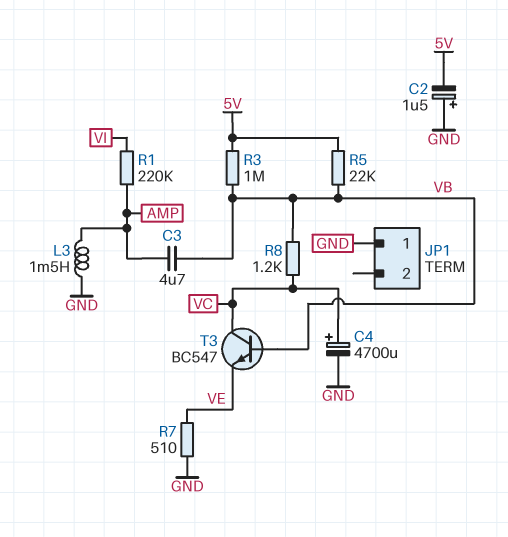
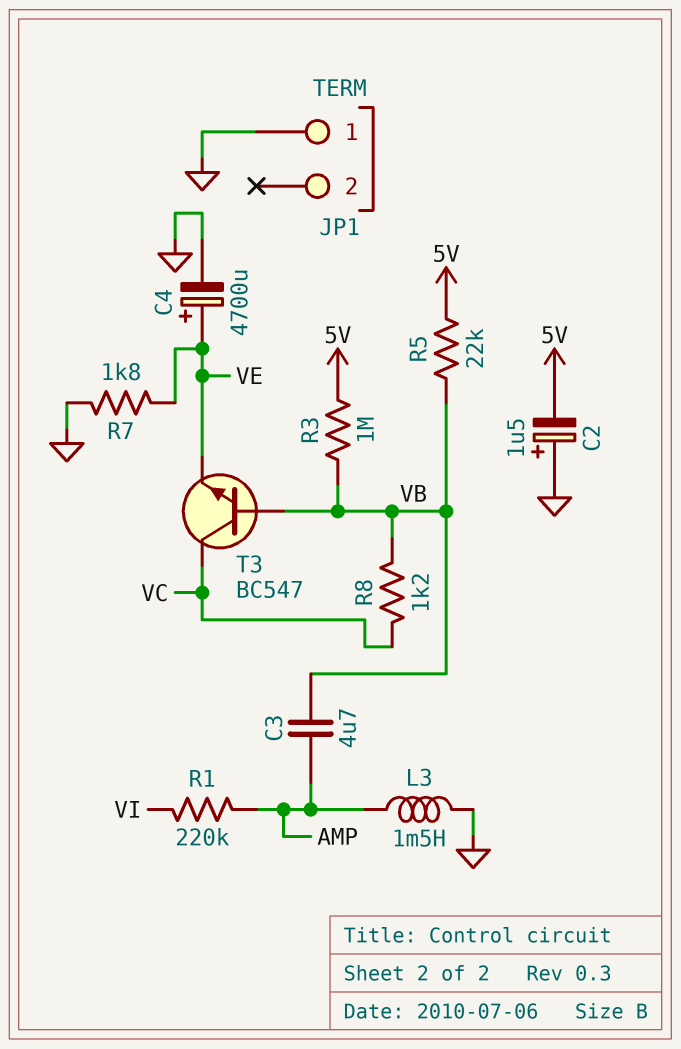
C4: 4700uF (plus VC, minus GND) -> 4700uF (plus VE, minus GND)
R7: 510 (GND, VE) -> 1.8k (GND, VE)

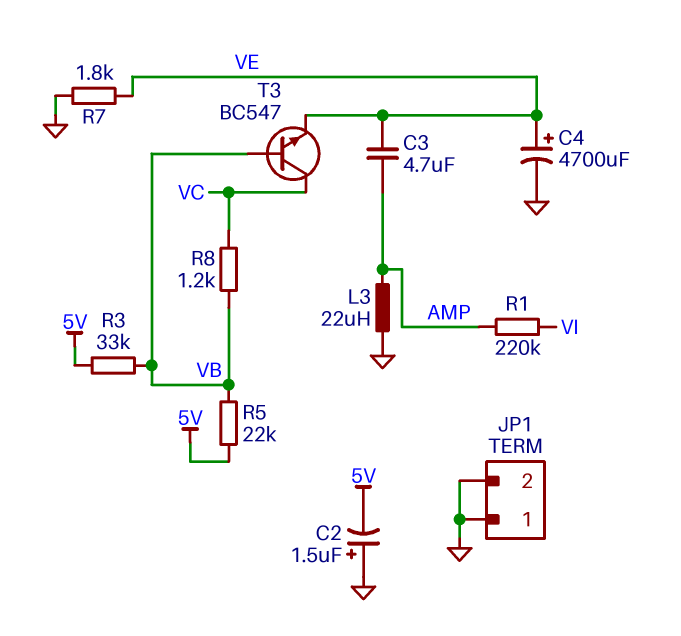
C3: 4.7uF (AMP, VB) -> 4.7uF (AMP, VE)
JP1 pin 2: none -> GND
L3: 1.5mH (AMP, GND) -> 22uH (AMP, GND)
R3: 1M (5V, VB) -> 33k (5V, VB)

